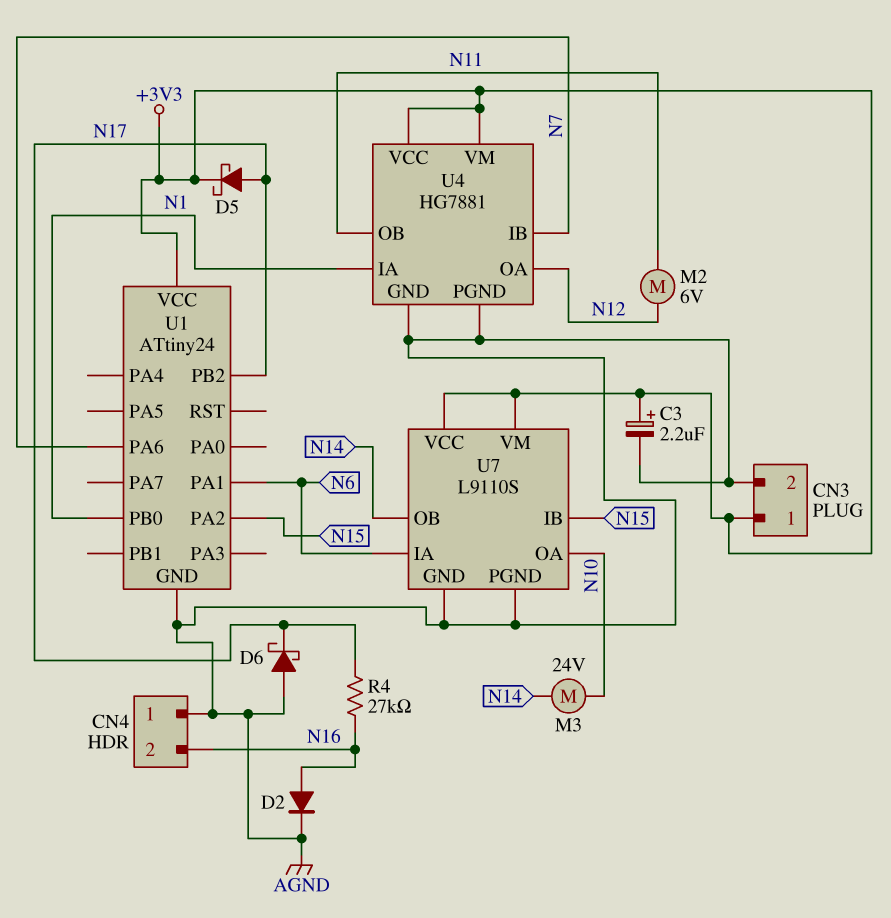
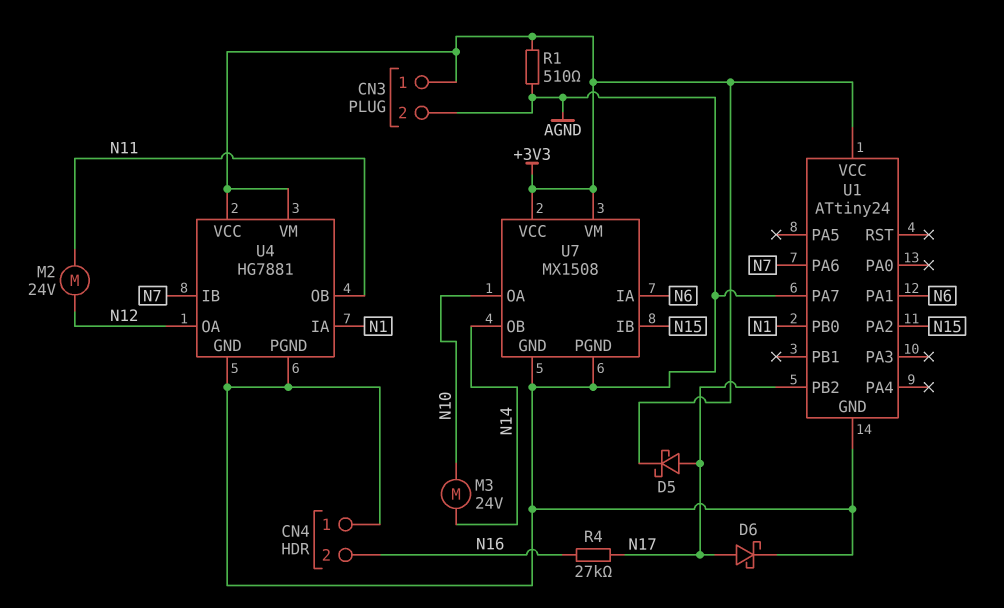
C3: 2.2uF (plus +3V3, minus AGND) -> none
D2: diode (A N16, K AGND) -> none
D6: schottky (A AGND, K N17) -> schottky (A N17, K AGND)
M2: motor 6V (N11, N12) -> motor 24V (N11, N12)
R1: none -> 510 (+3V3, AGND)
U1 pin PA7: none -> AGND
U7: L9110S -> MX1508

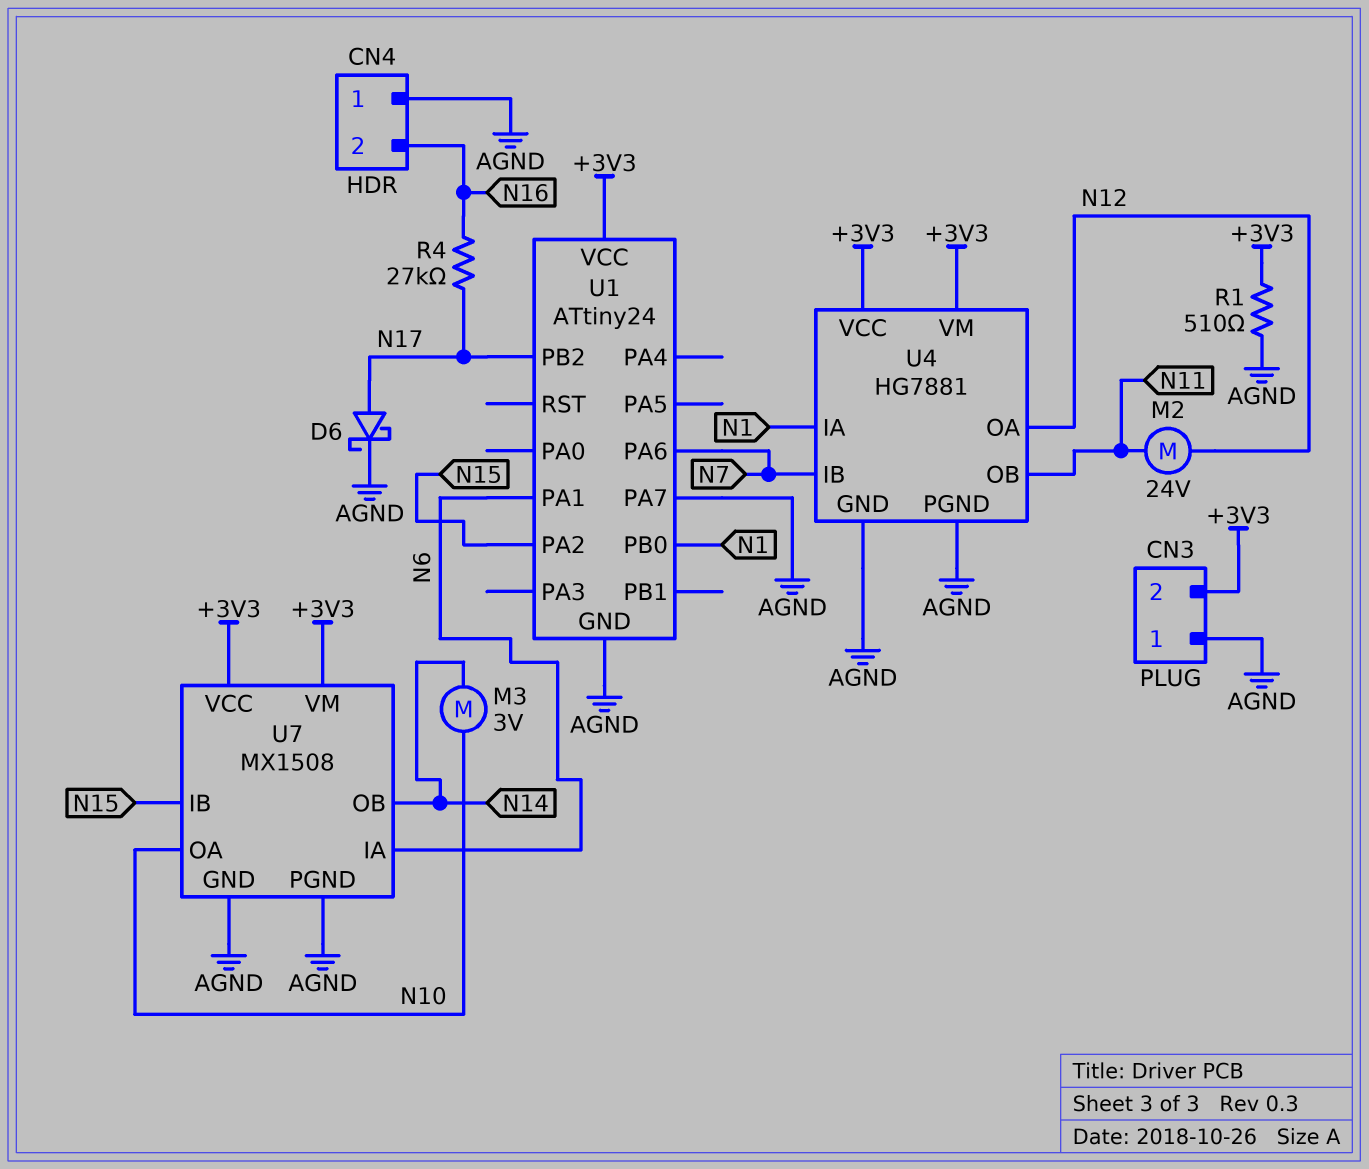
CN3 pin 1: +3V3 -> AGND
CN3 pin 2: AGND -> +3V3
D5: schottky (A N17, K +3V3) -> none
M3: motor 24V (N10, N14) -> motor 3V (N10, N14)

